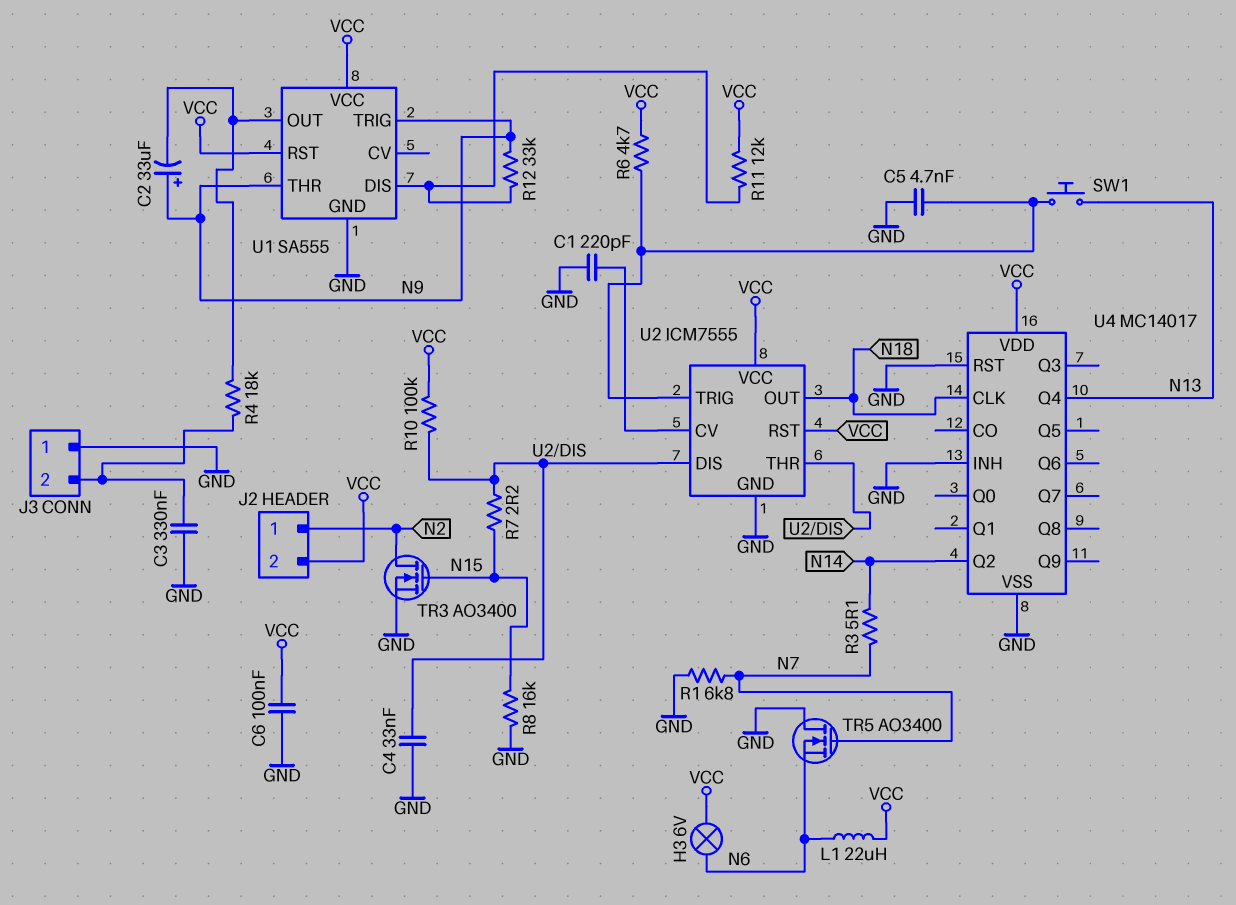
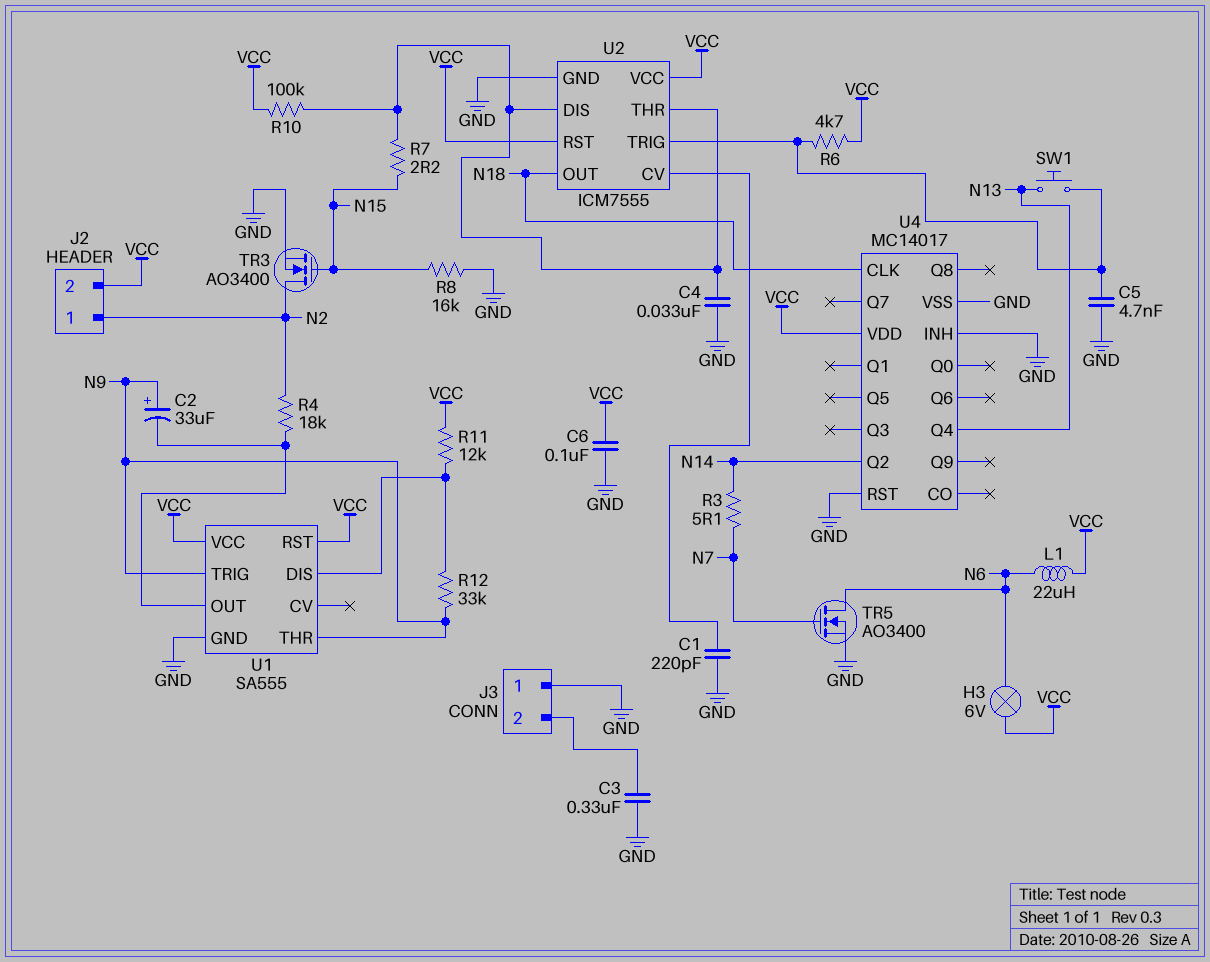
R1: 6.8k (GND, N7) -> none
R4: 18k (J3/2, U1/OUT) -> 18k (N2, U1/OUT)
TR5: NMOS AO3400 (G N7, D GND, S N6) -> NMOS AO3400 (G N7, D N6, S GND)

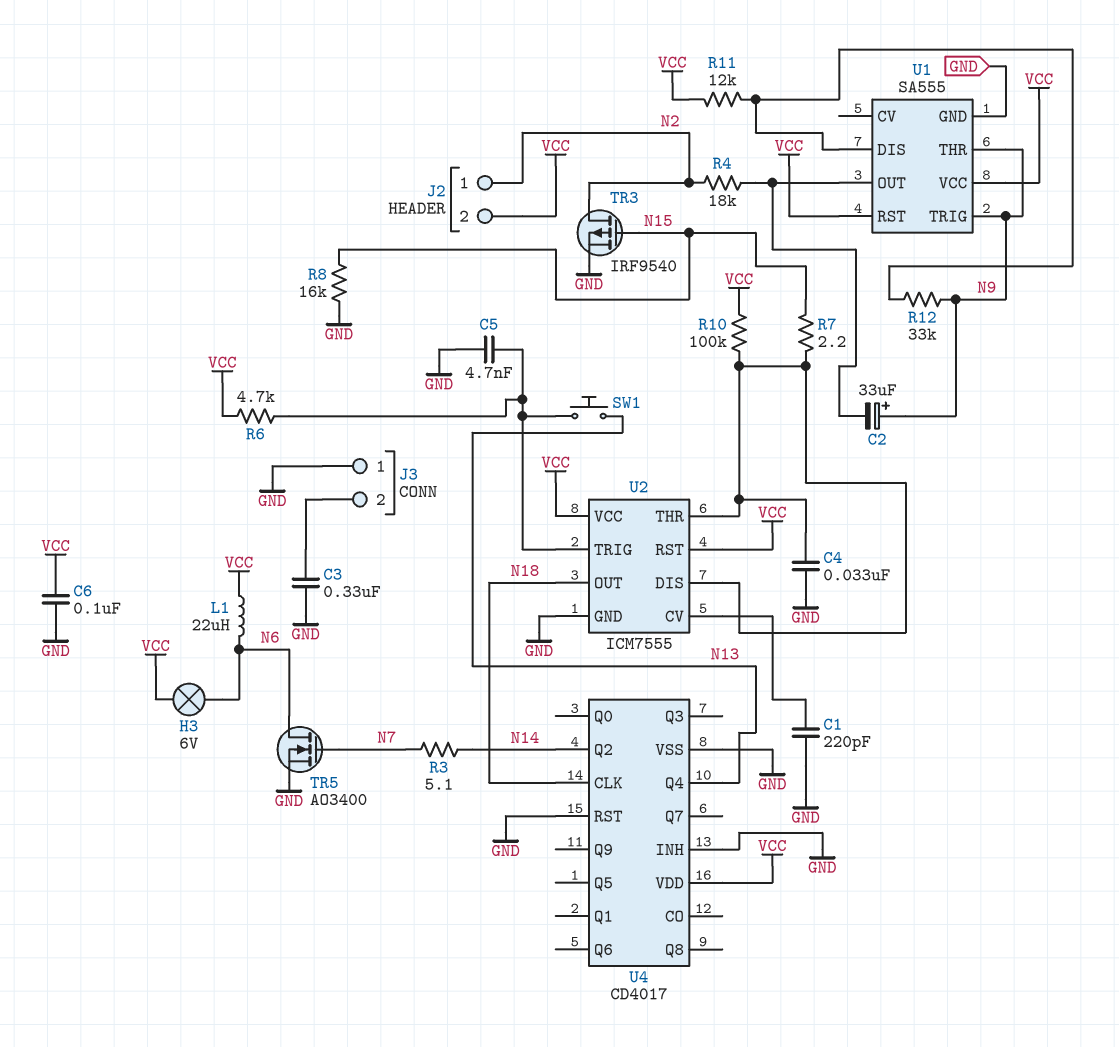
TR3: NMOS AO3400 (G N15, D N2, S GND) -> PMOS IRF9540 (G N15, D N2, S GND)
U4: MC14017 -> CD4017

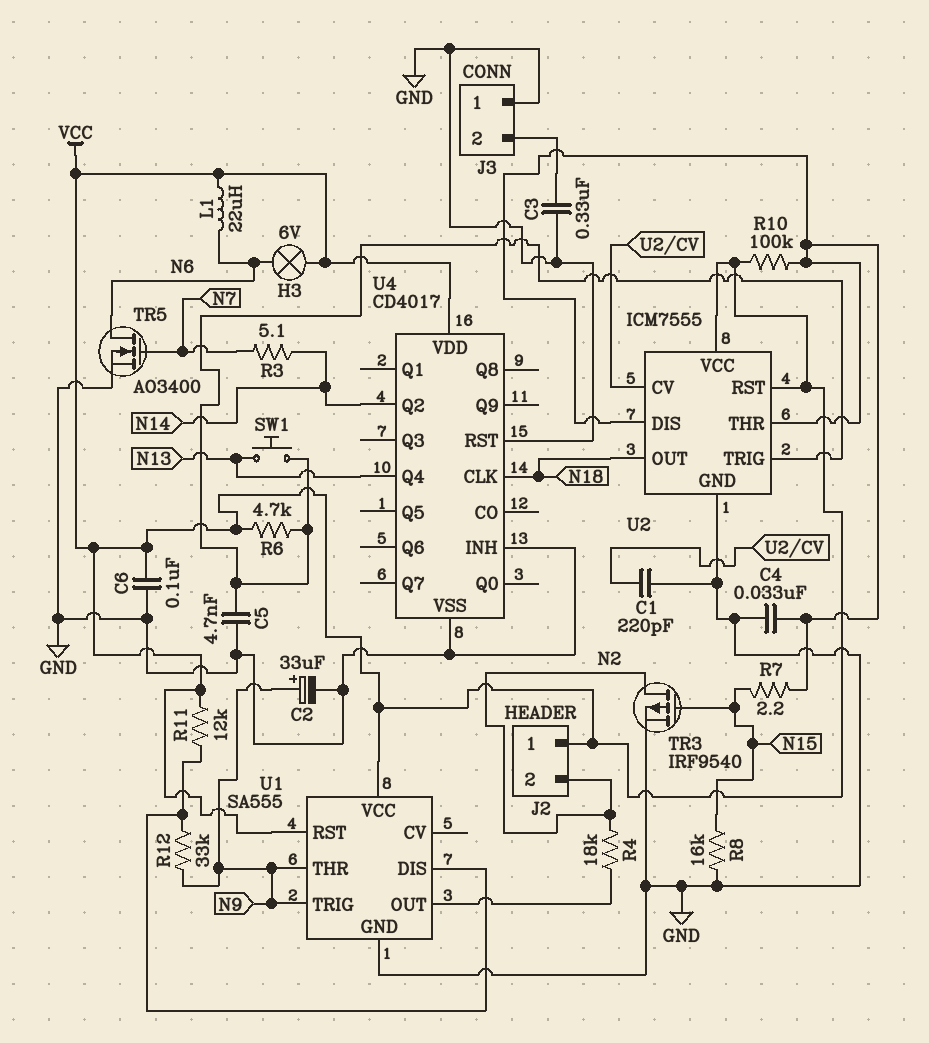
C2: 33uF (plus N9, minus U1/OUT) -> 33uF (plus N9, minus GND)
J2 pin 1: N2 -> VCC
J2 pin 2: VCC -> N2

